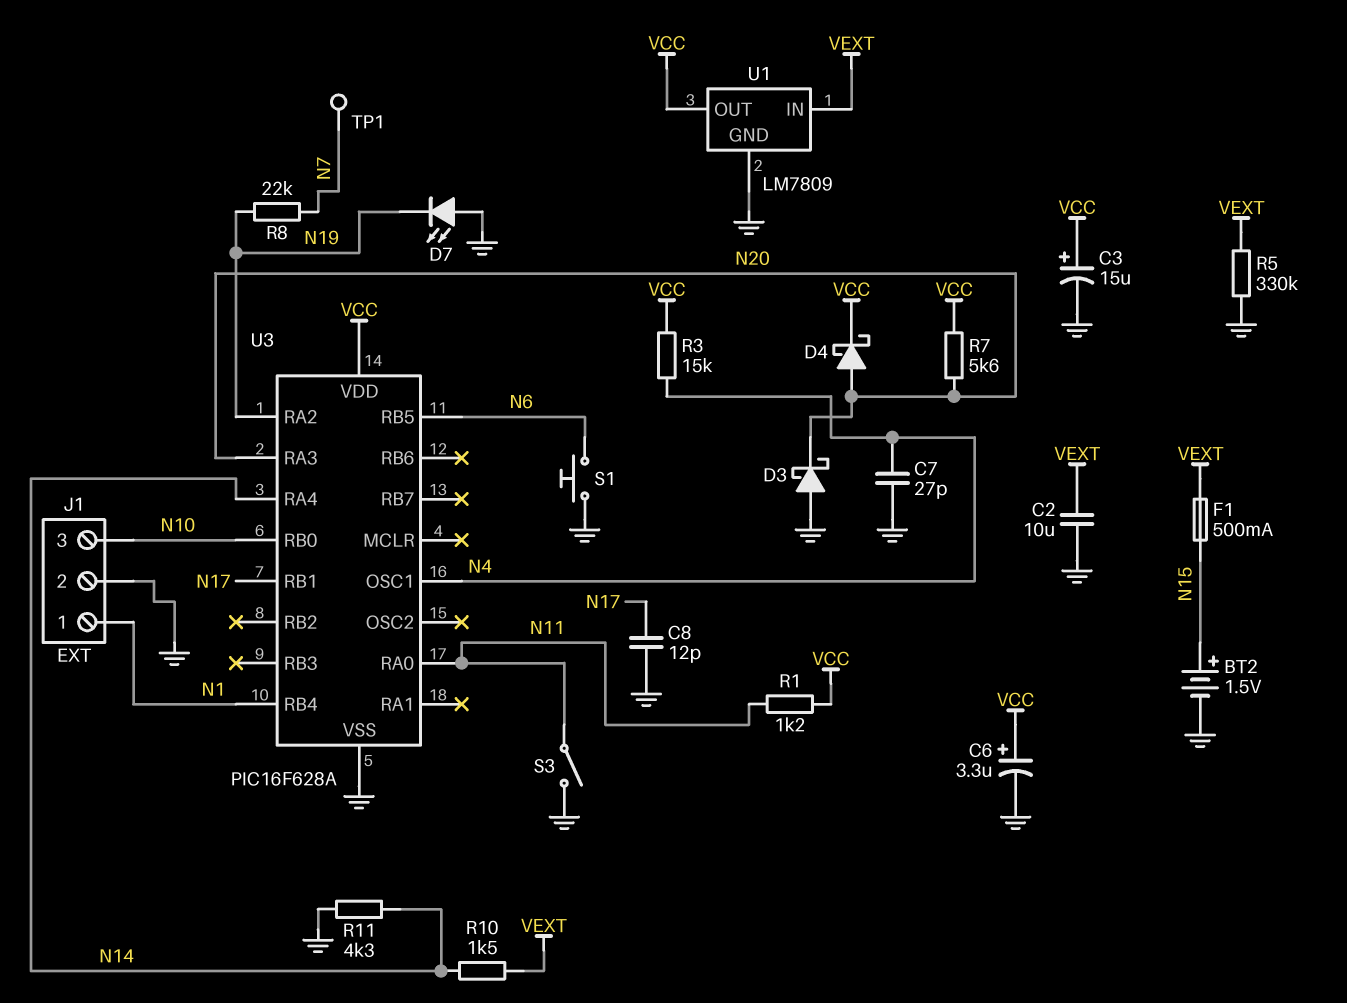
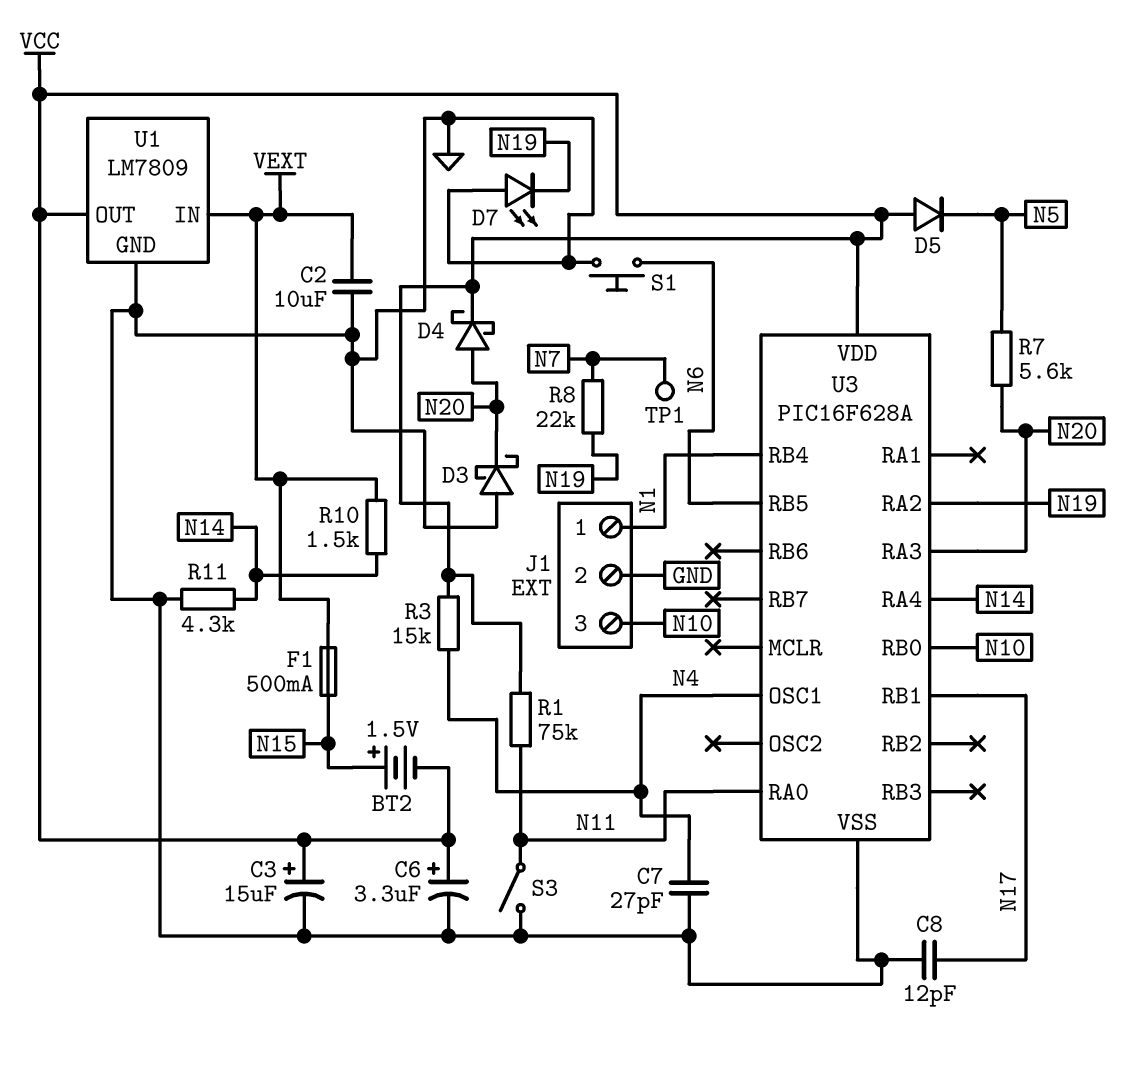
BT2: 1.5V (plus N15, minus GND) -> 1.5V (plus N15, minus VCC)
D5: none -> diode (A VCC, K N5)
R1: 1.2k (N11, VCC) -> 75k (N11, VCC)
R5: 330k (GND, VEXT) -> none
R7: 5.6k (N20, VCC) -> 5.6k (N5, N20)

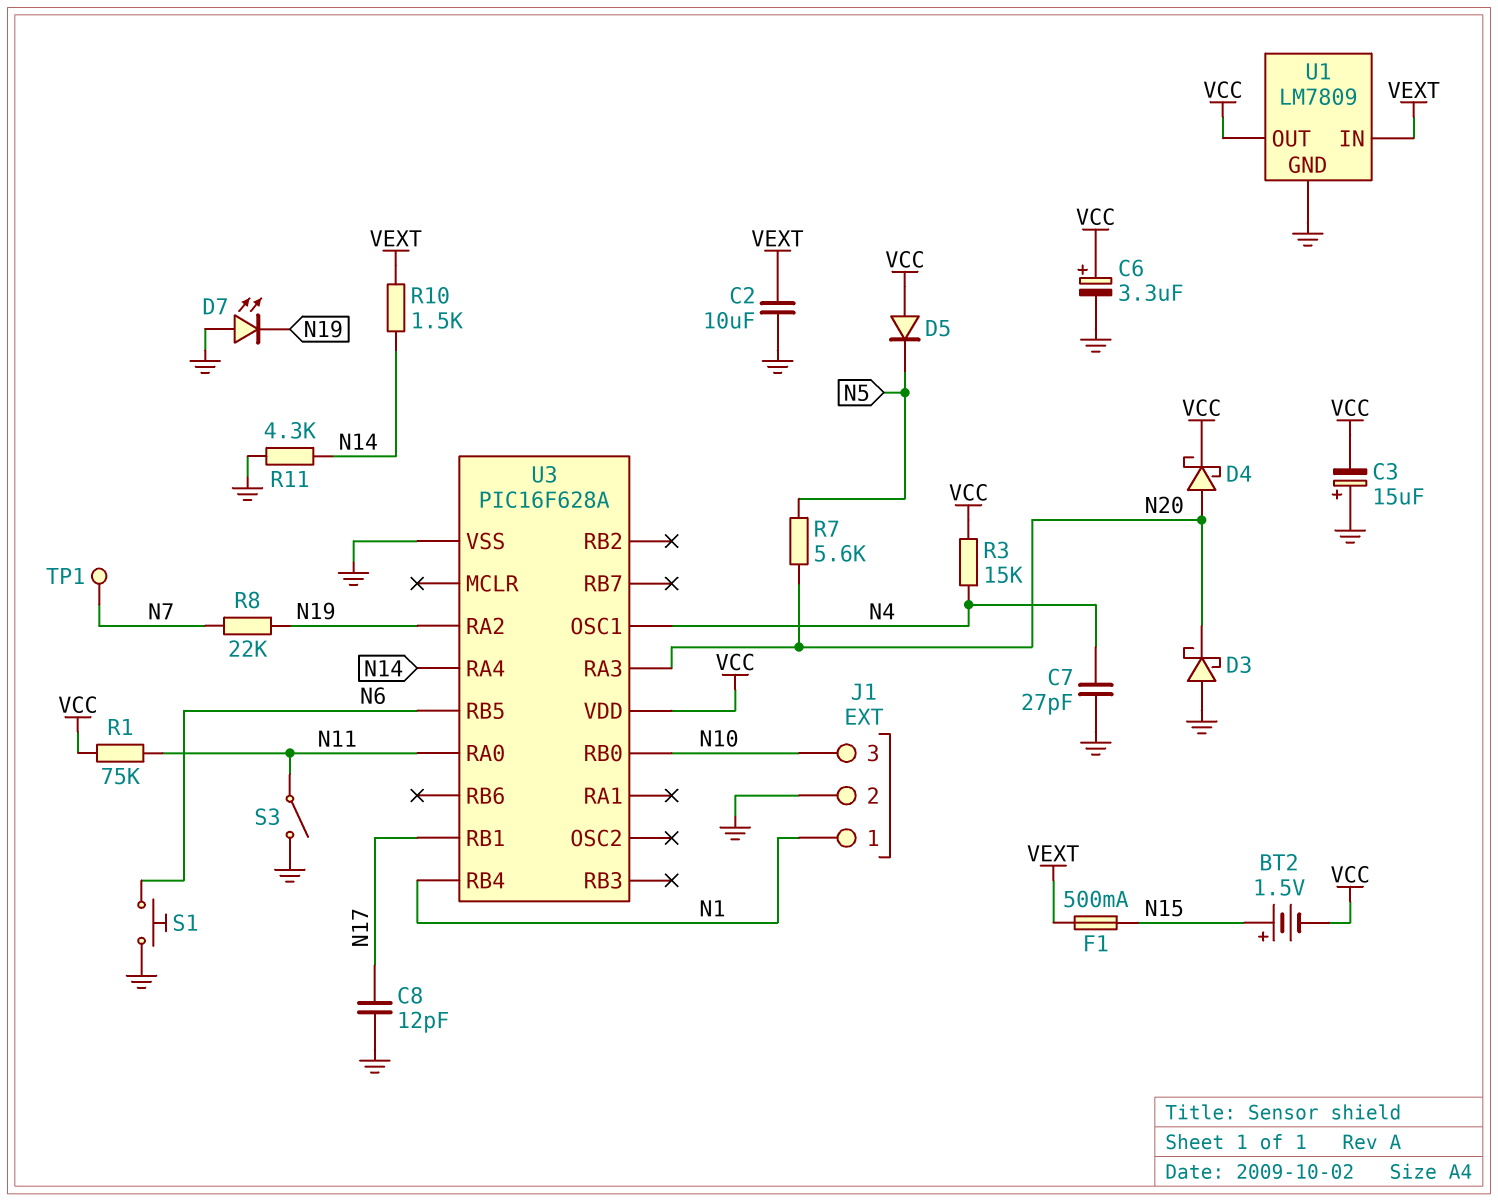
C3: 15uF (plus VCC, minus GND) -> 15uF (plus GND, minus VCC)

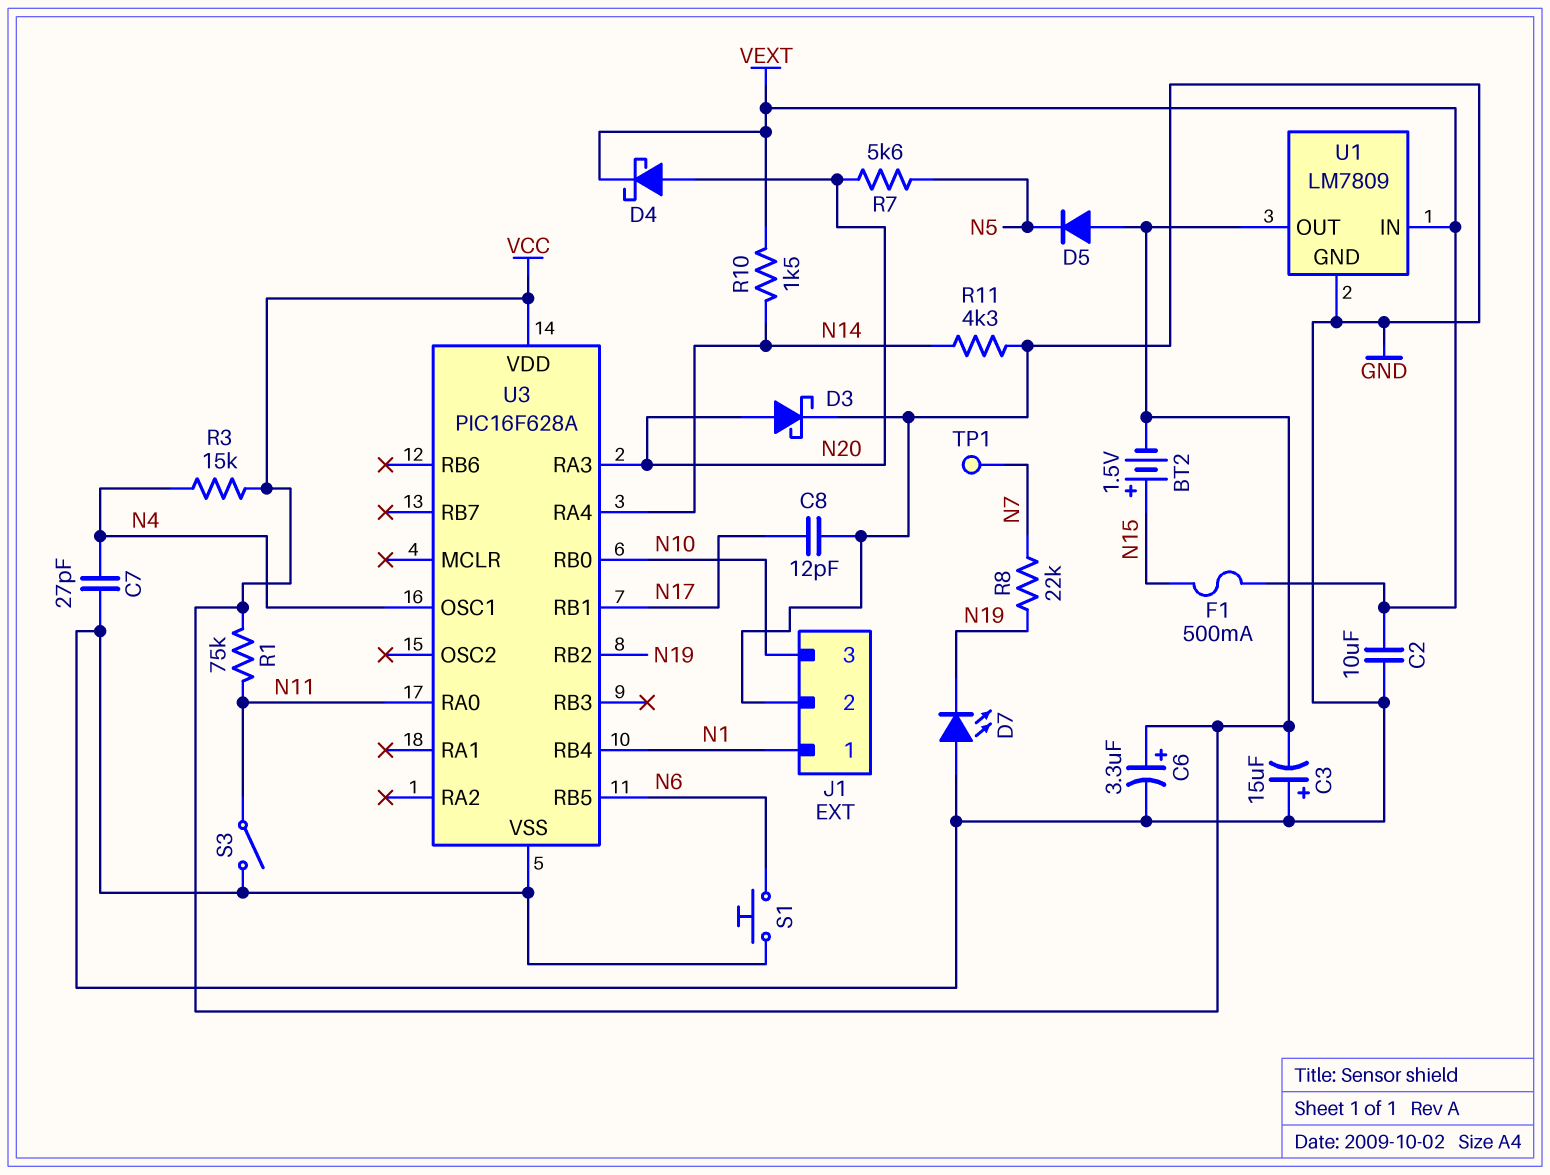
D3: schottky (A GND, K N20) -> schottky (A N20, K GND)
D4: schottky (A N20, K VCC) -> schottky (A N20, K VEXT)
U3 pin RA2: N19 -> none
U3 pin RB2: none -> N19

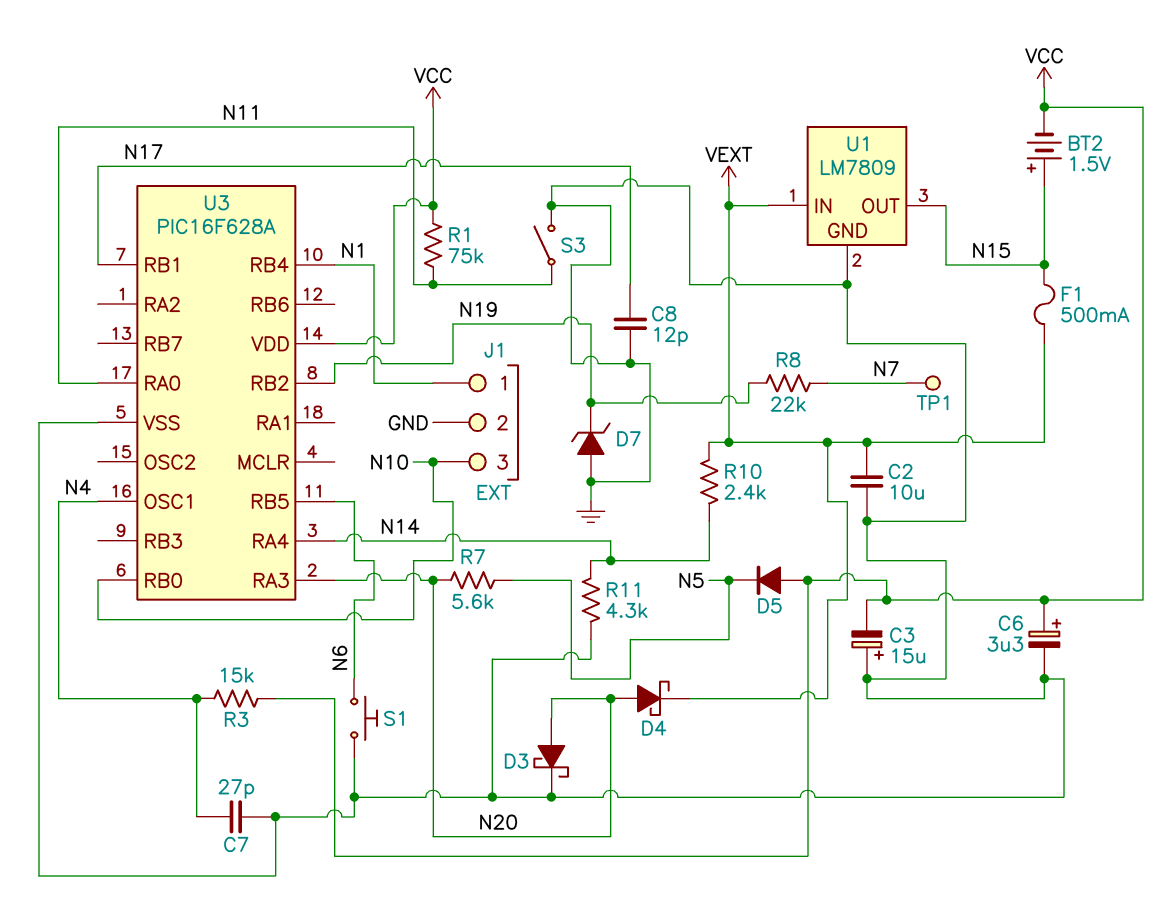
D7: LED (A GND, K N19) -> zener (A GND, K N19)
R10: 1.5k (N14, VEXT) -> 2.4k (N14, VEXT)
U1 pin OUT: VCC -> N15

